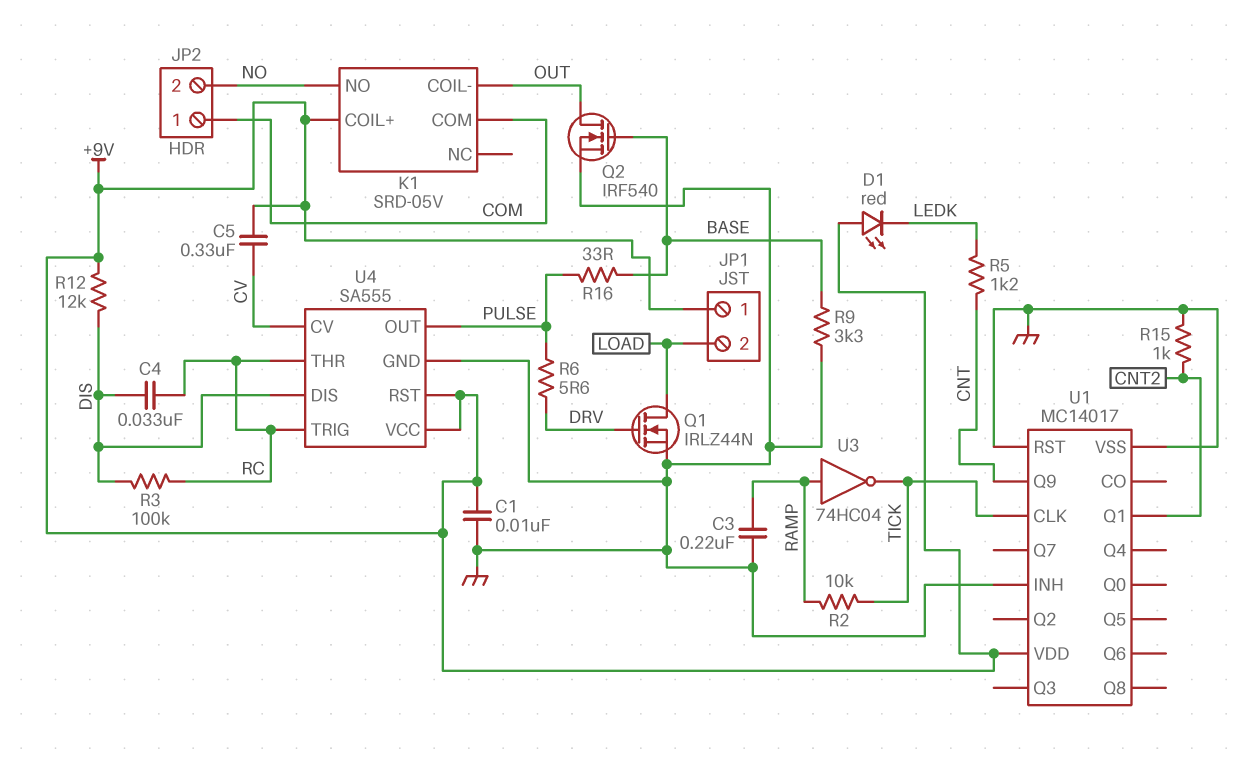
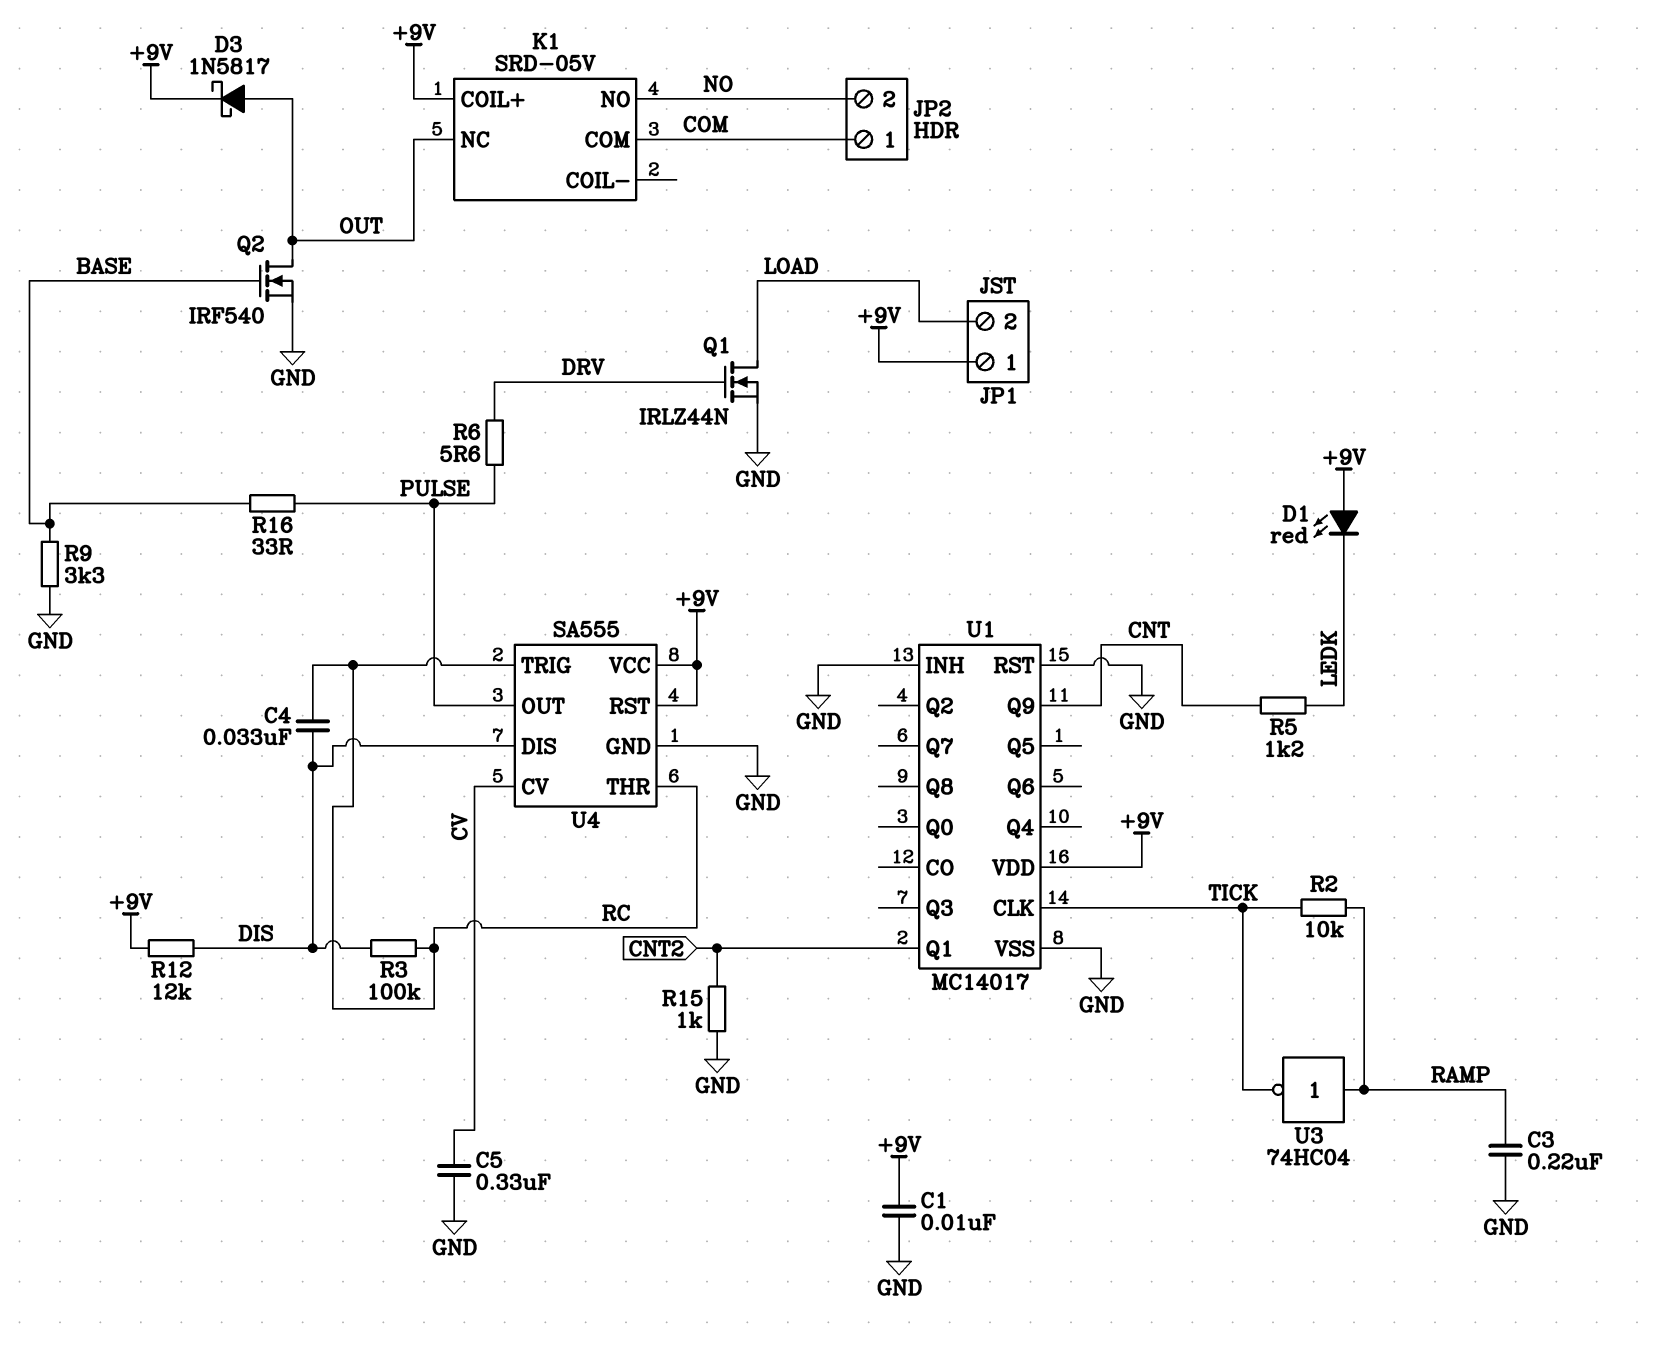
C5: 330nF (+9V, CV) -> 330nF (CV, GND)
D3: none -> schottky 1N5817 (A OUT, K +9V)
K1 pin COIL-: OUT -> none
K1 pin NC: none -> OUT

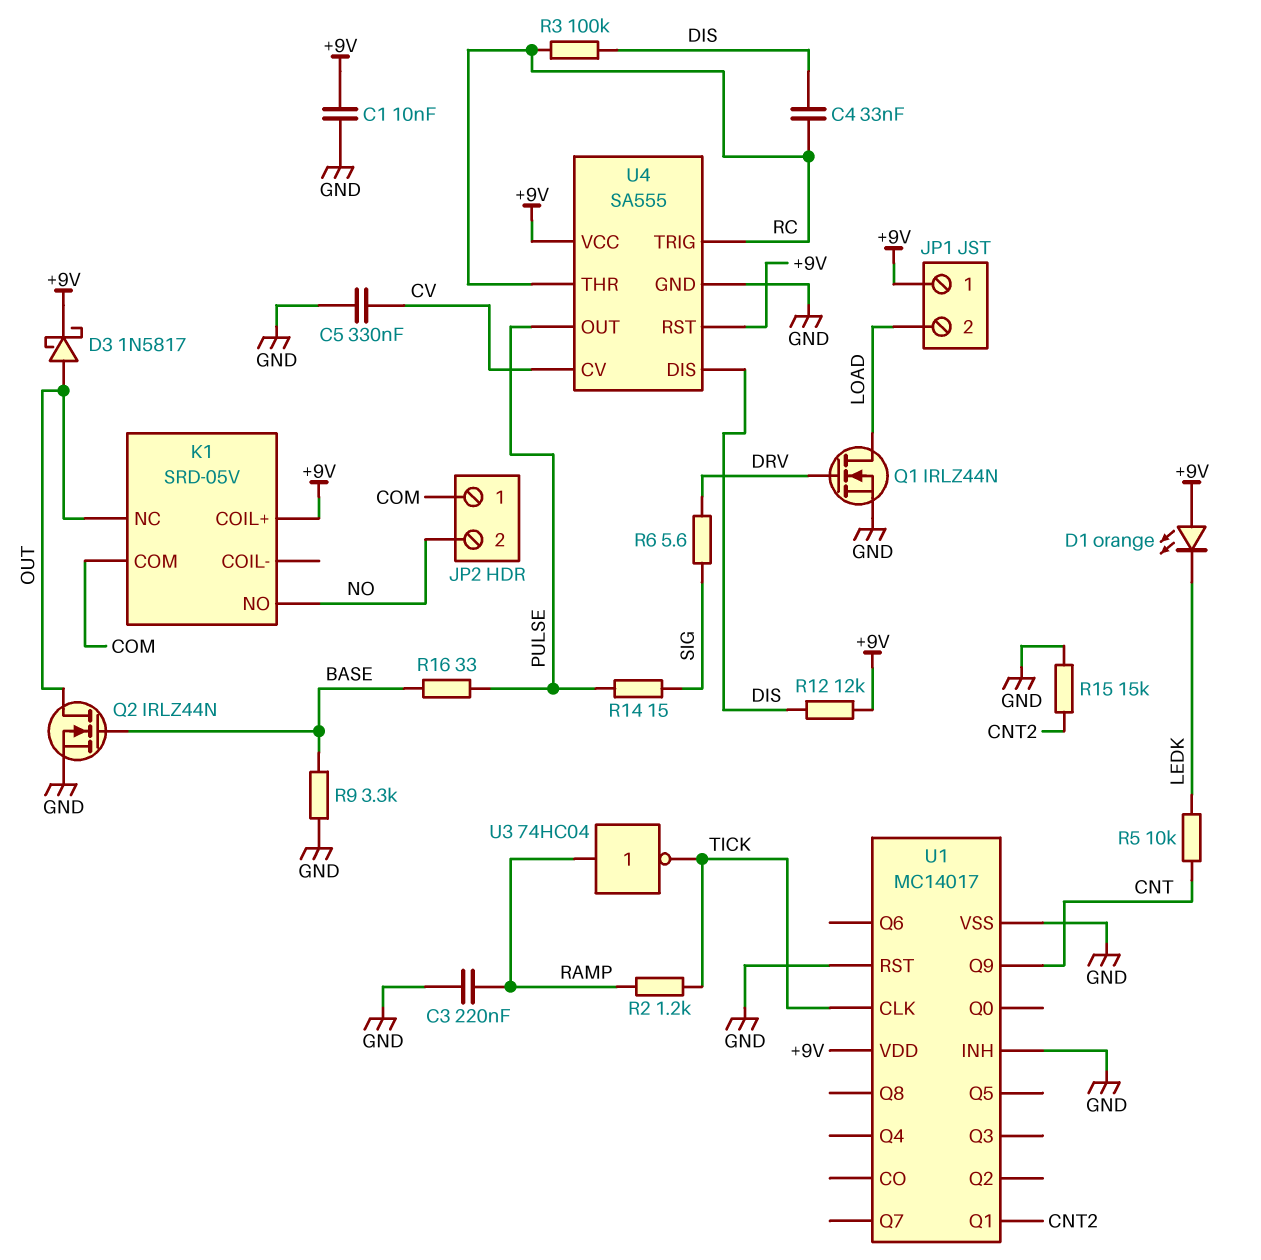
D1: LED red (A +9V, K LEDK) -> LED orange (A +9V, K LEDK)
Q2: NMOS IRF540 (G BASE, D OUT, S GND) -> NMOS IRLZ44N (G BASE, D OUT, S GND)
R2: 10k (RAMP, TICK) -> 1.2k (RAMP, TICK)
R5: 1.2k (CNT, LEDK) -> 10k (CNT, LEDK)
R6: 5.6 (DRV, PULSE) -> 5.6 (DRV, SIG)
R14: none -> 15 (PULSE, SIG)
R15: 1k (CNT2, GND) -> 15k (CNT2, GND)

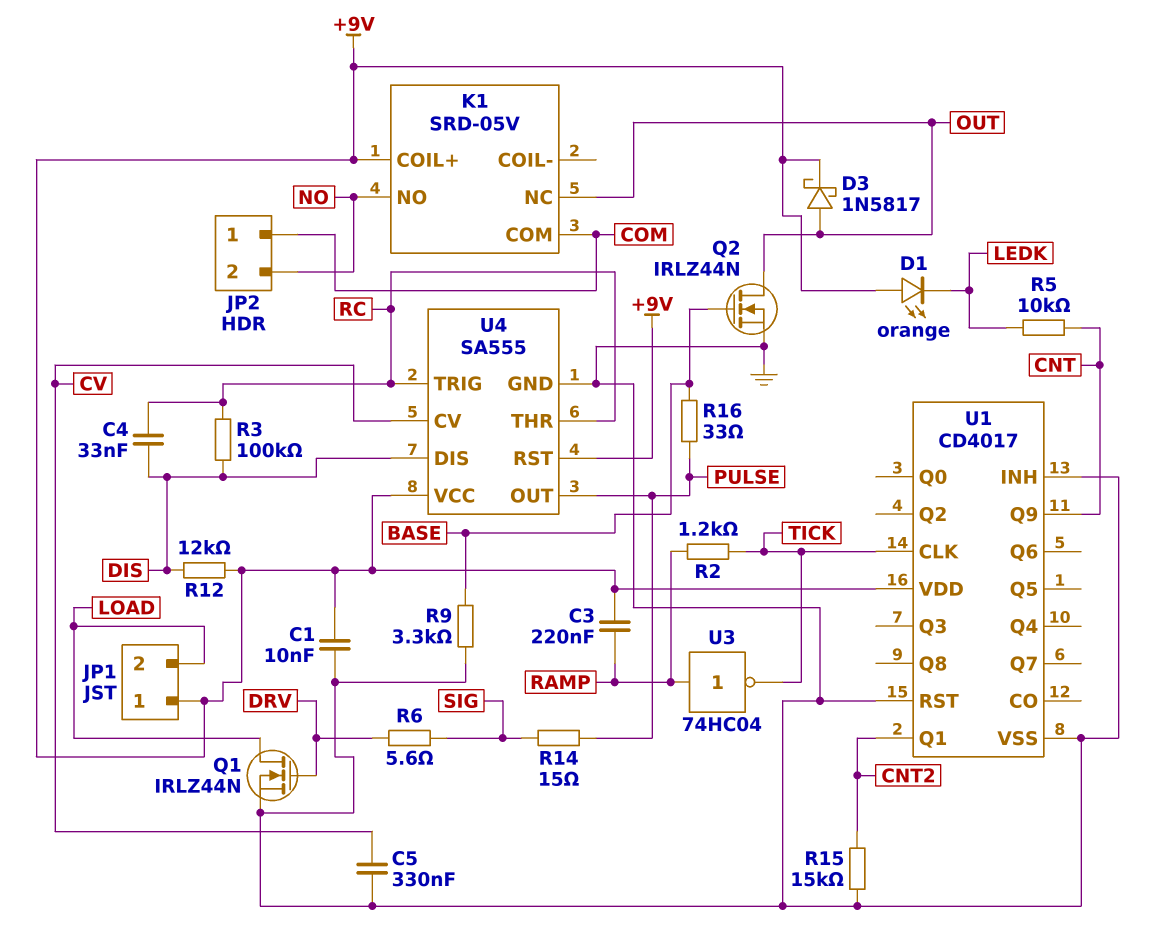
C3: 220nF (GND, RAMP) -> 220nF (+9V, RAMP)
U1: MC14017 -> CD4017

